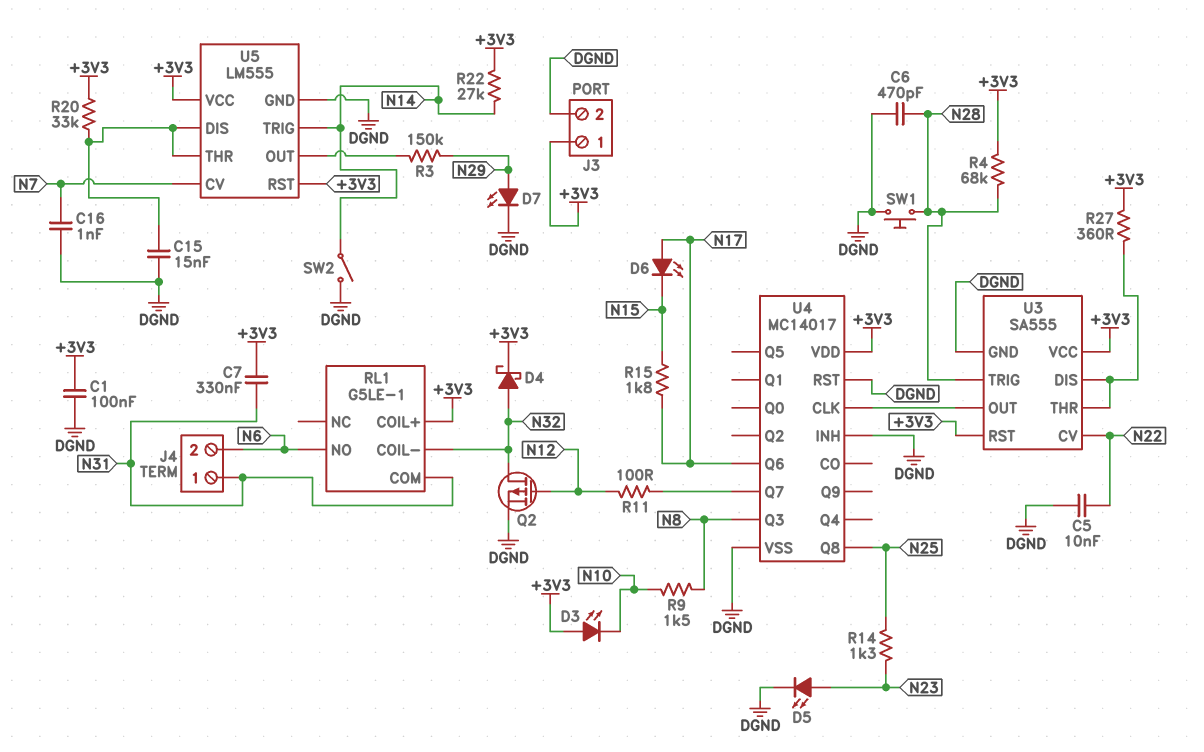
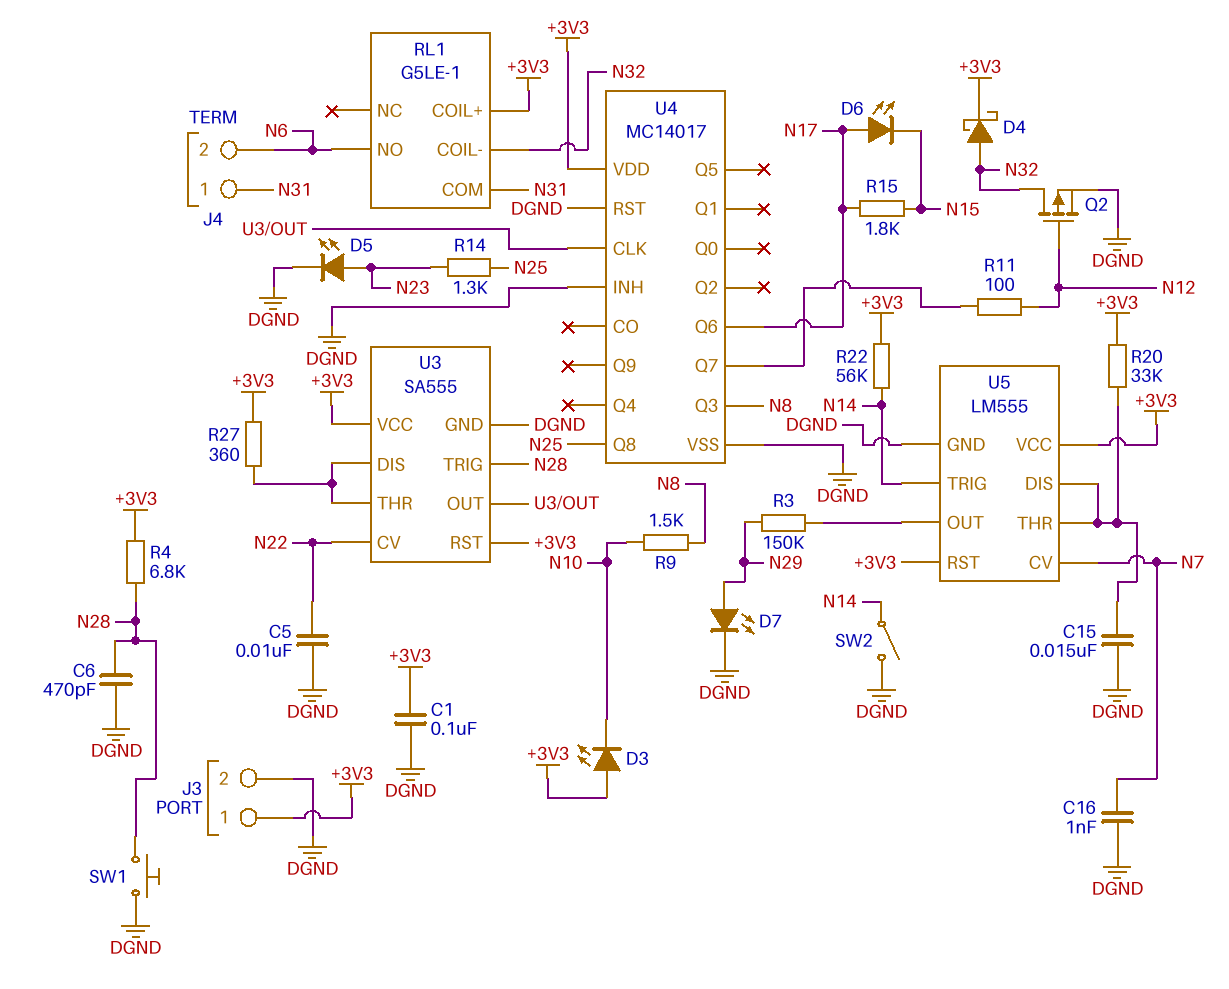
C7: 330nF (+3V3, N31) -> none
R4: 68k (+3V3, N28) -> 6.8k (+3V3, N28)
R22: 27k (+3V3, N14) -> 56k (+3V3, N14)

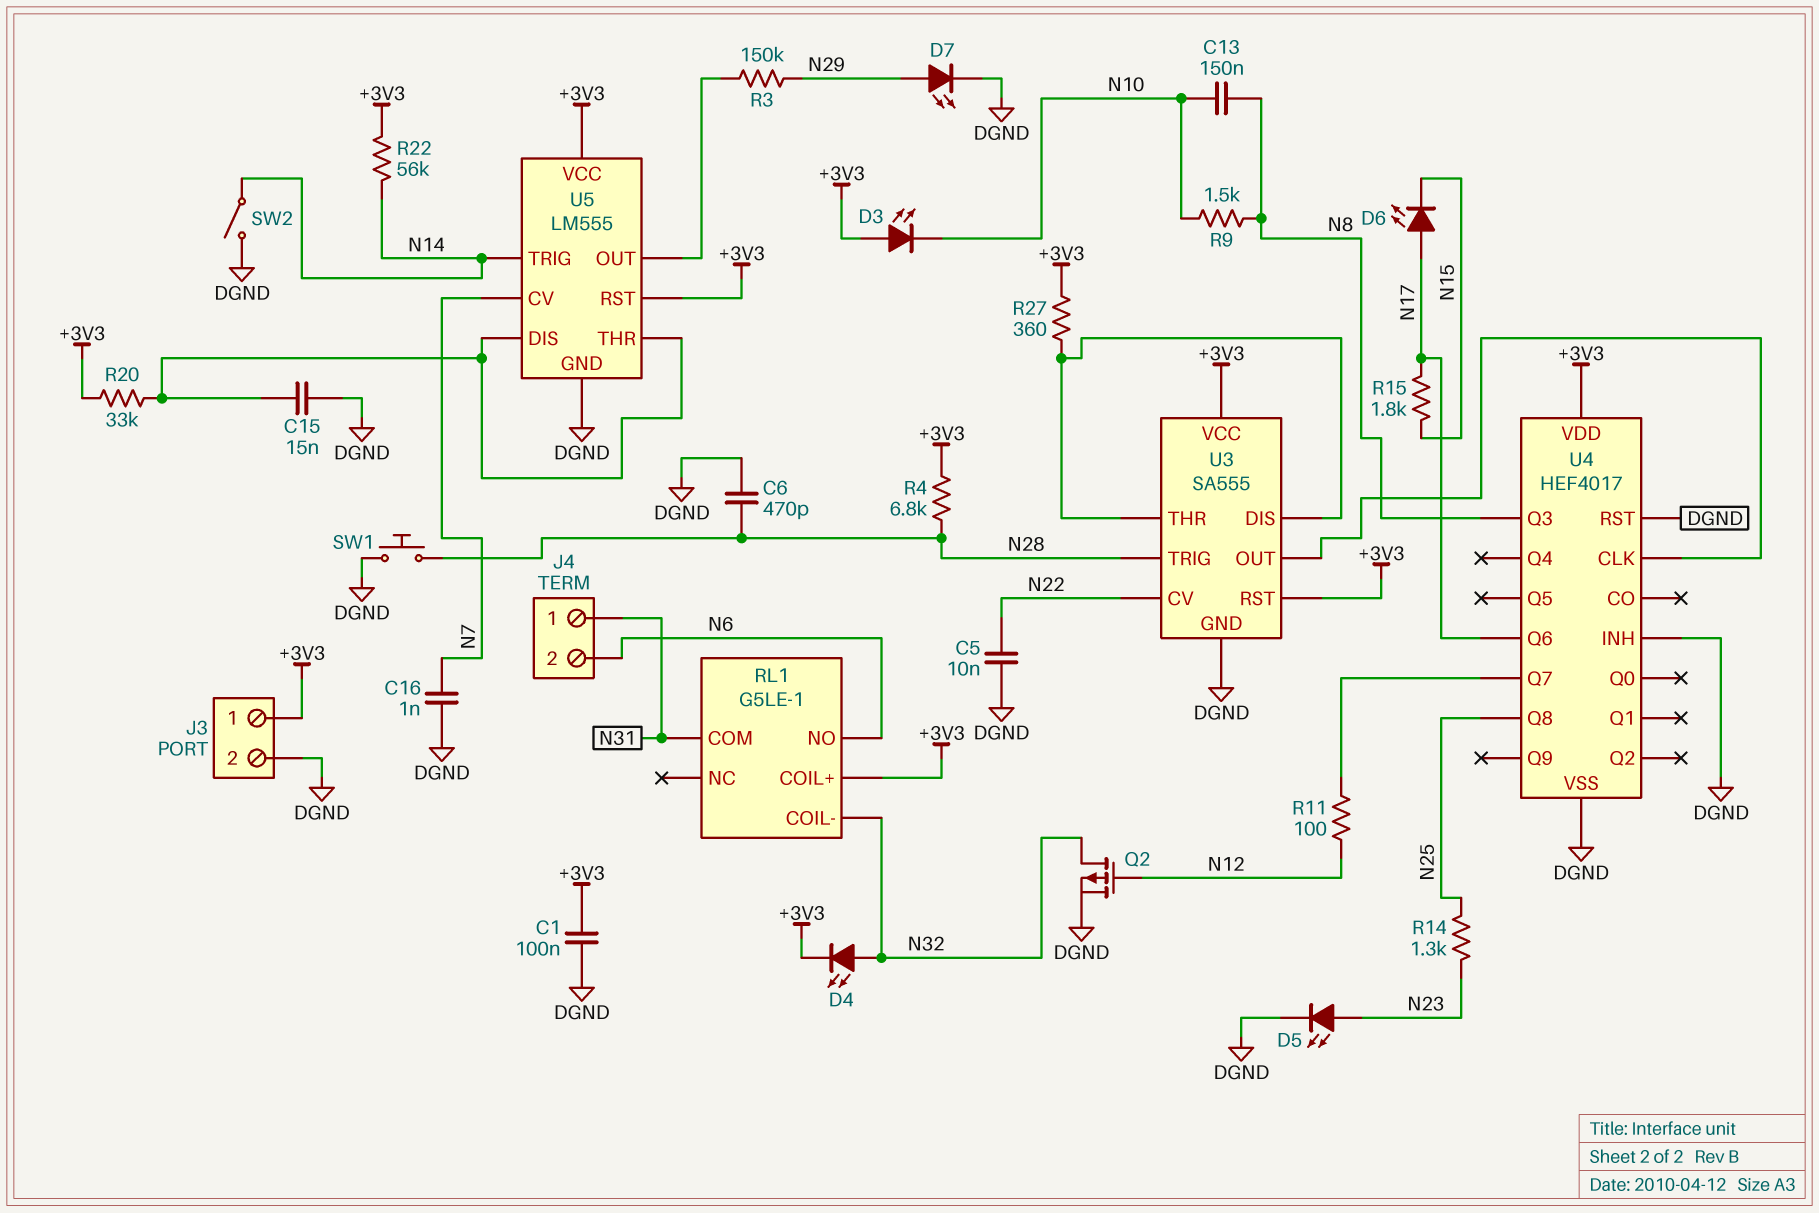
C13: none -> 150nF (N8, N10)
D4: schottky (A N32, K +3V3) -> LED (A N32, K +3V3)
U4: MC14017 -> HEF4017

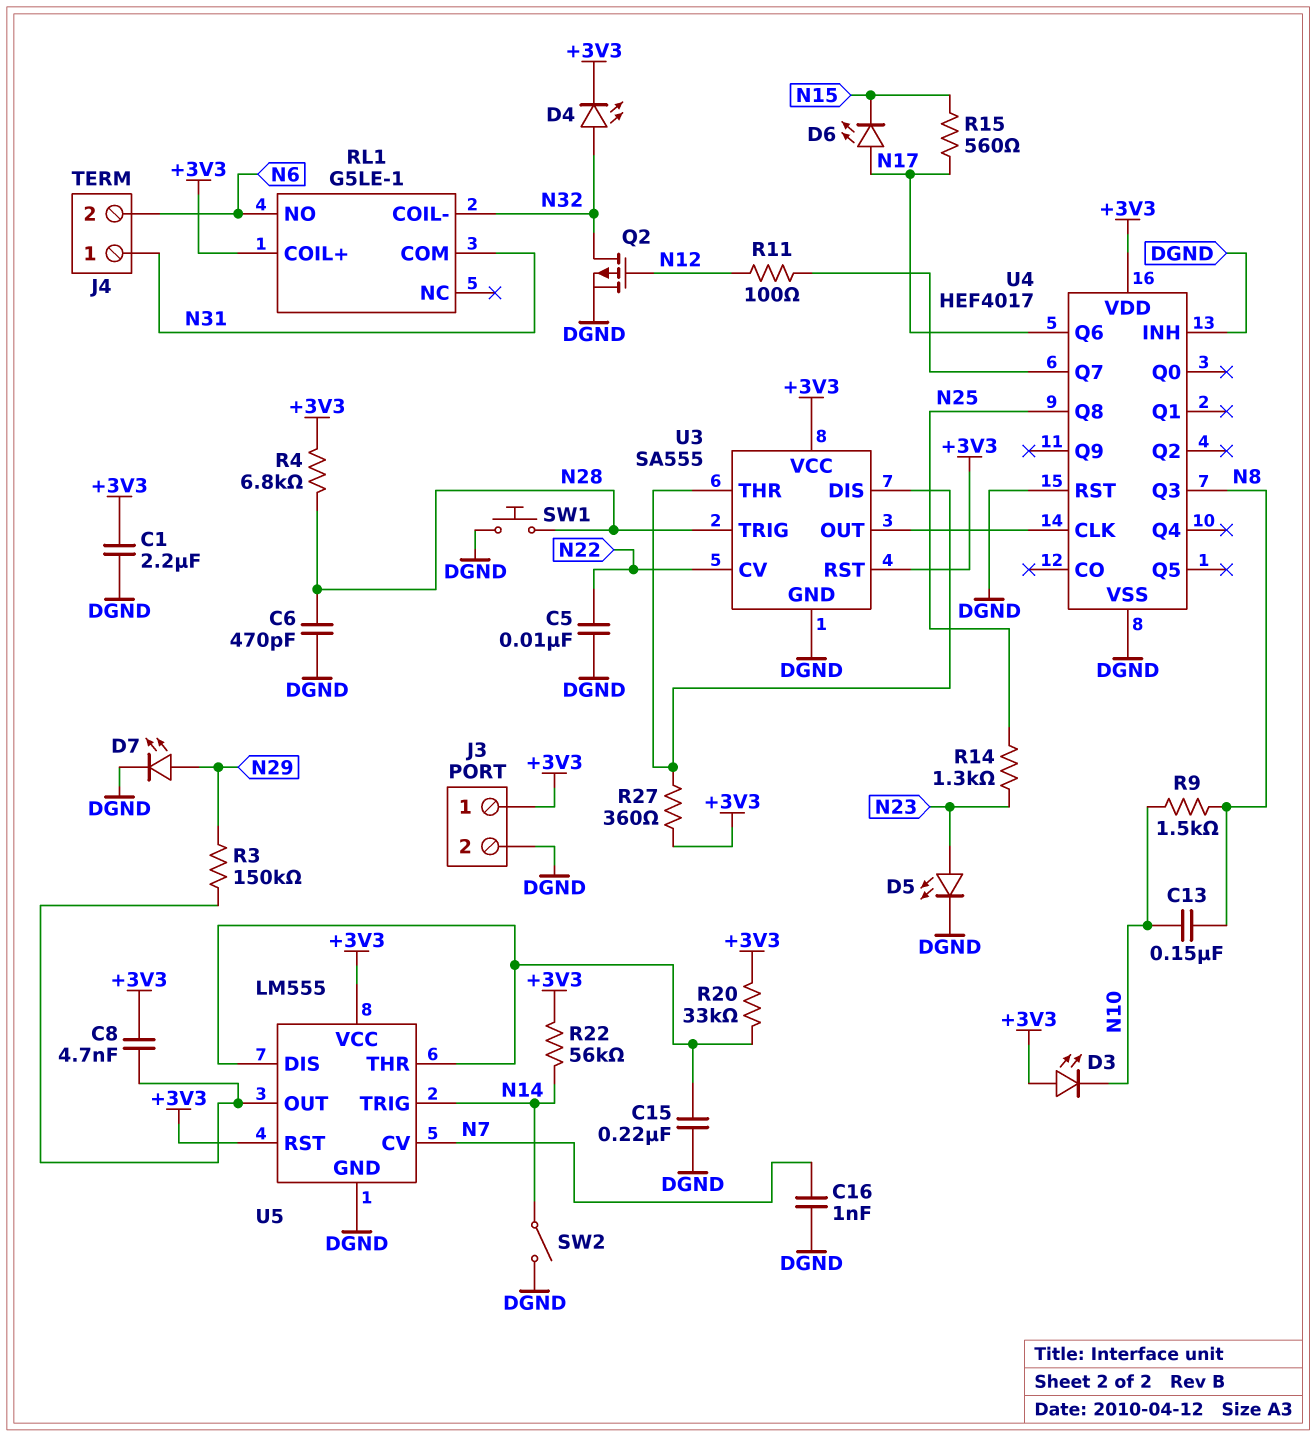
C1: 100nF (+3V3, DGND) -> 2.2uF (+3V3, DGND)
C8: none -> 4.7nF (+3V3, U5/OUT)
C15: 15nF (DGND, U5/DIS) -> 220nF (DGND, U5/DIS)
R15: 1.8k (N15, N17) -> 560 (N15, N17)

